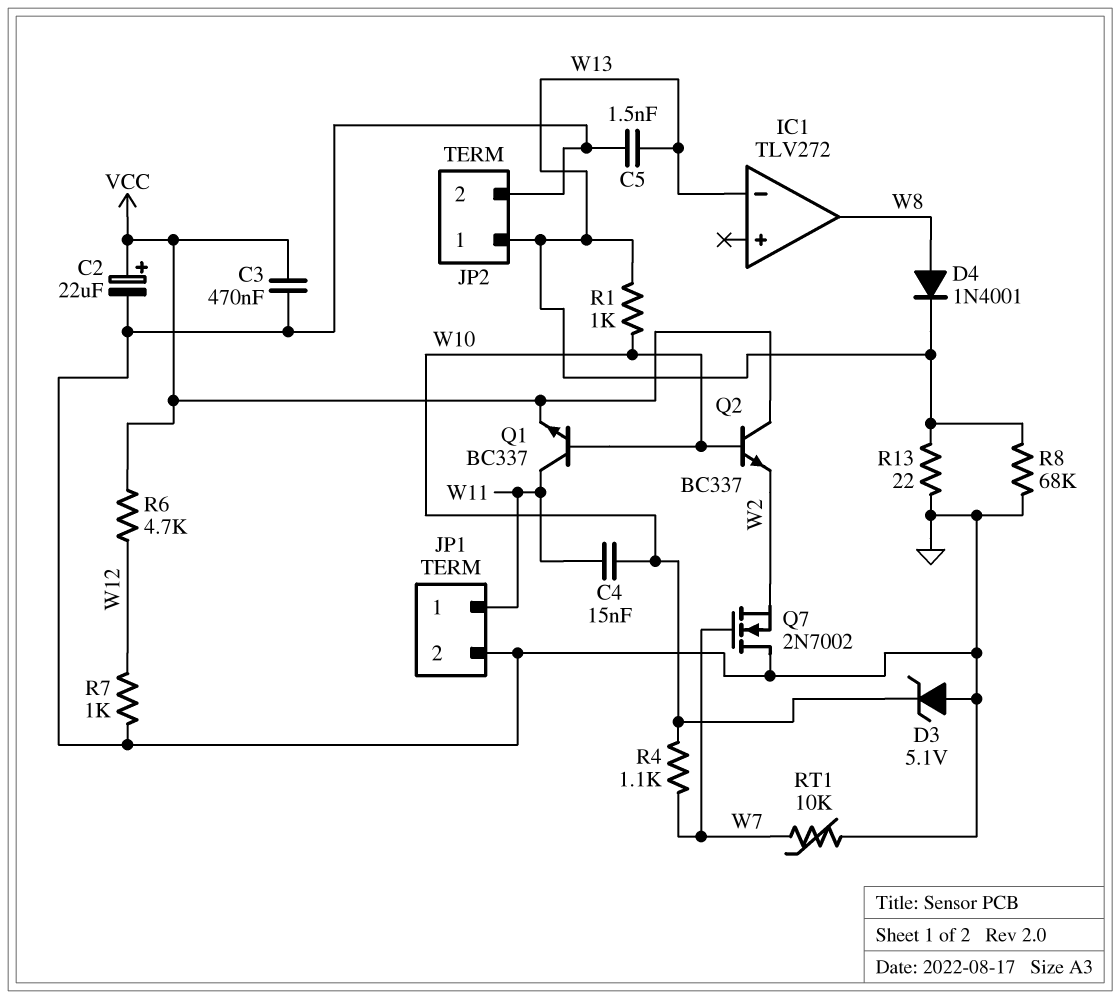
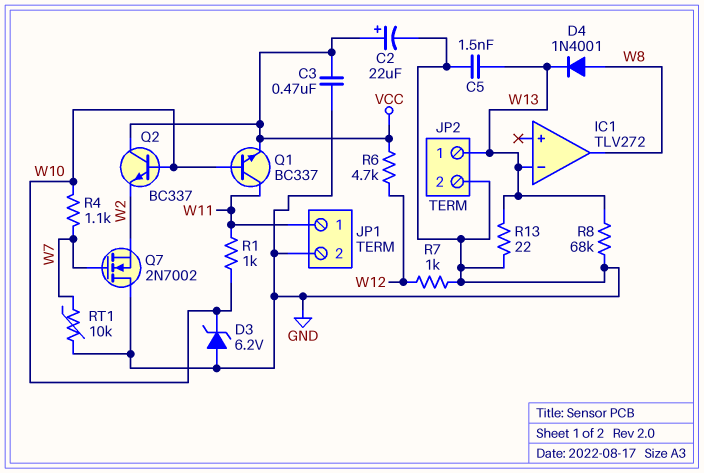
C4: 15nF (W10, W11) -> none
D3: zener 5.1V (A GND, K W10) -> zener 6.2V (A GND, K W10)
R1: 1k (W10, W13) -> 1k (W10, W11)

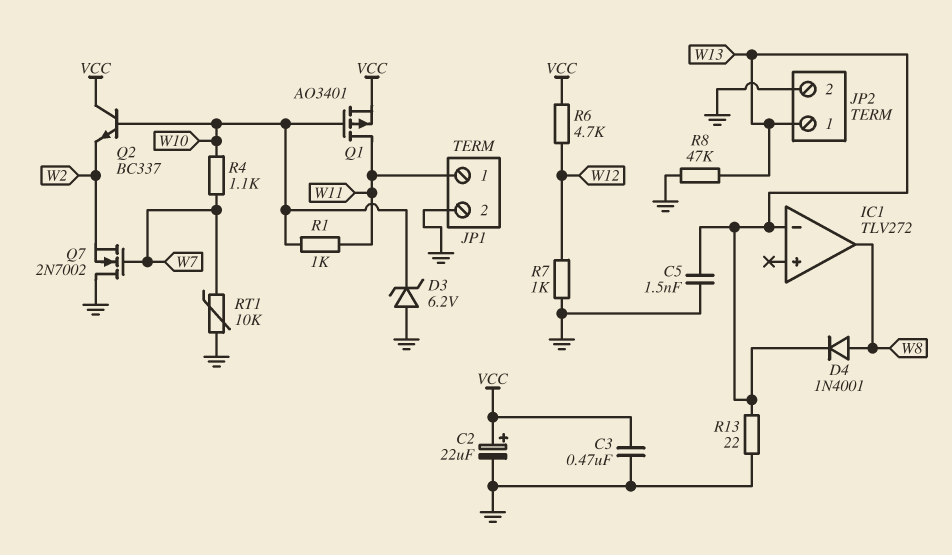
Q1: NPN BC337 (B W10, C W11, E VCC) -> PMOS AO3401 (G W10, D W11, S VCC)
R8: 68k (GND, W13) -> 47k (GND, W13)

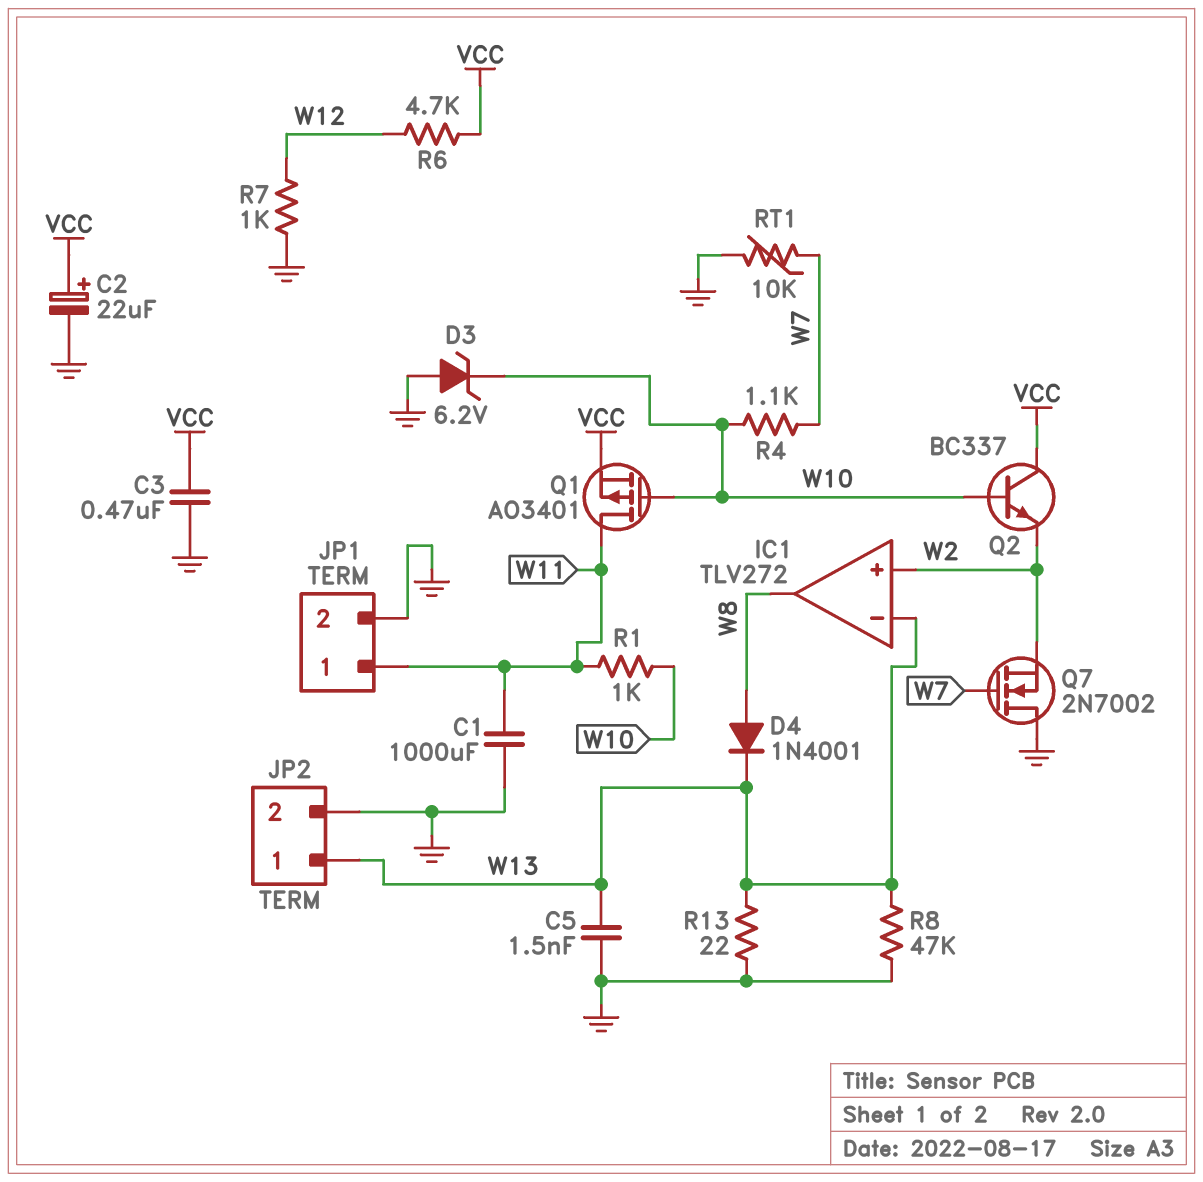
C1: none -> 1000uF (GND, W11)
IC1 pin in+: none -> W2

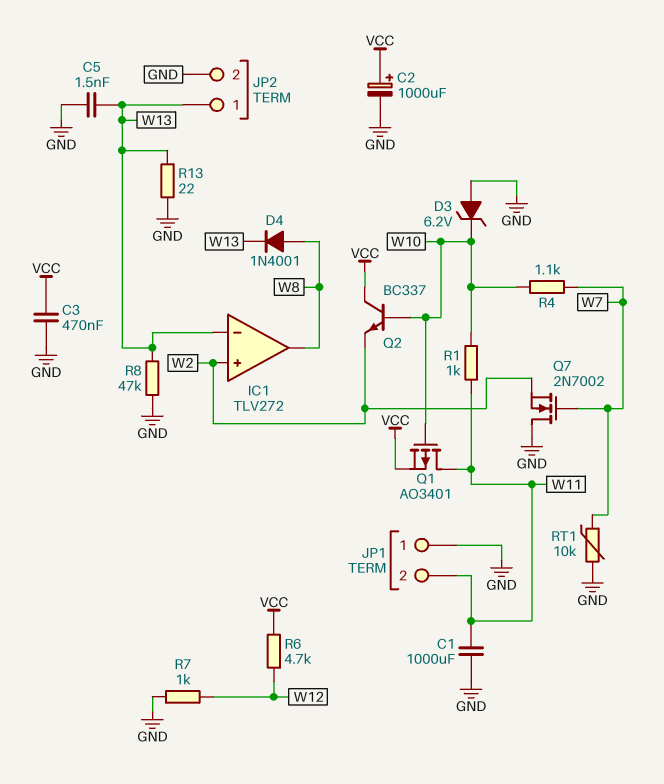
C2: 22uF (plus VCC, minus GND) -> 1000uF (plus VCC, minus GND)
JP1 pin 1: W11 -> GND
JP1 pin 2: GND -> W11

